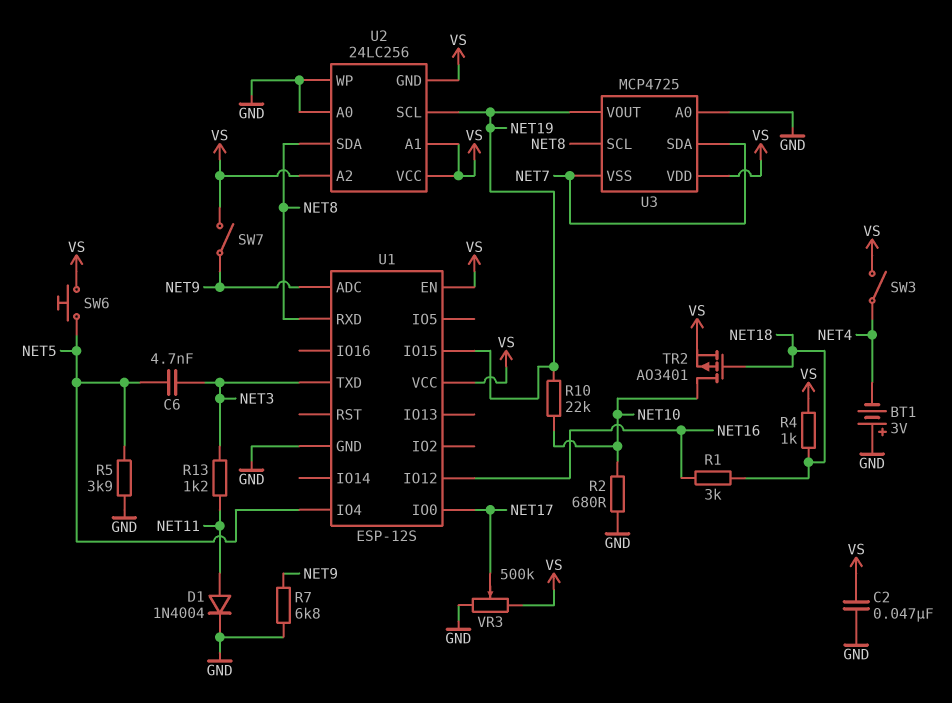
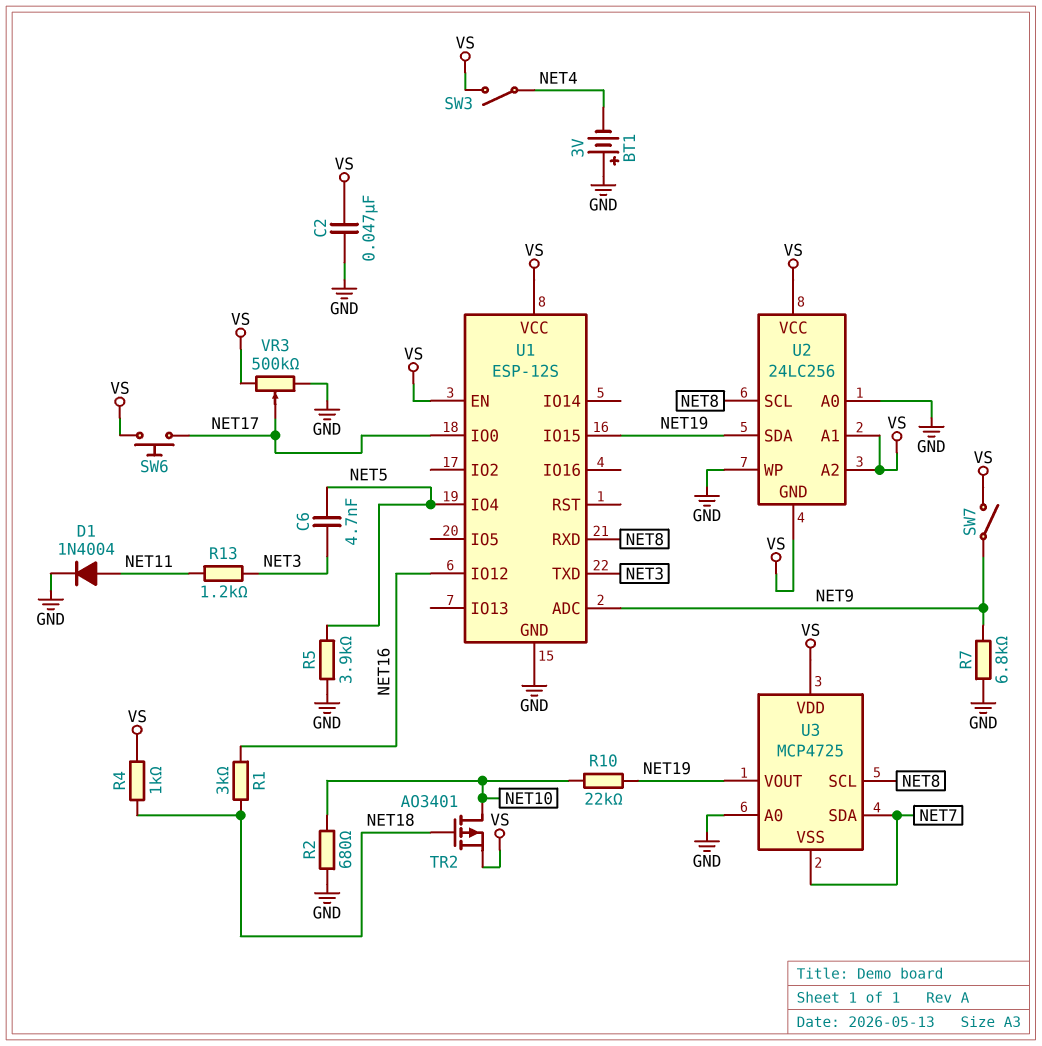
SW6: button (NET5, VS) -> button (NET17, VS)
U2 pin SCL: NET19 -> NET8
U2 pin SDA: NET8 -> NET19

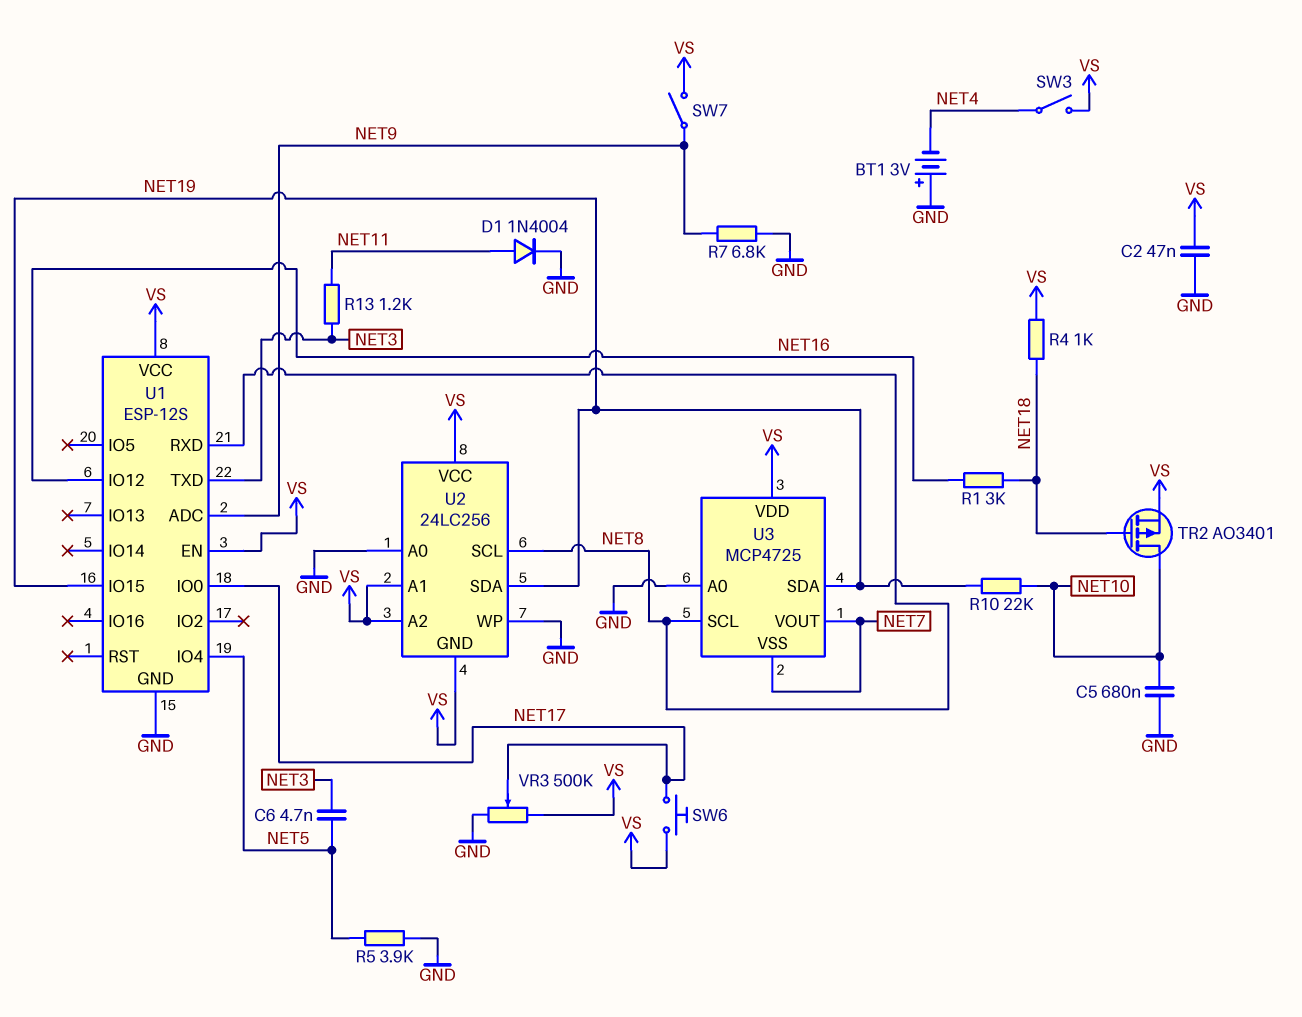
C5: none -> 680nF (GND, NET10)
R2: 680 (GND, NET10) -> none
U3 pin SDA: NET7 -> NET19
U3 pin VOUT: NET19 -> NET7

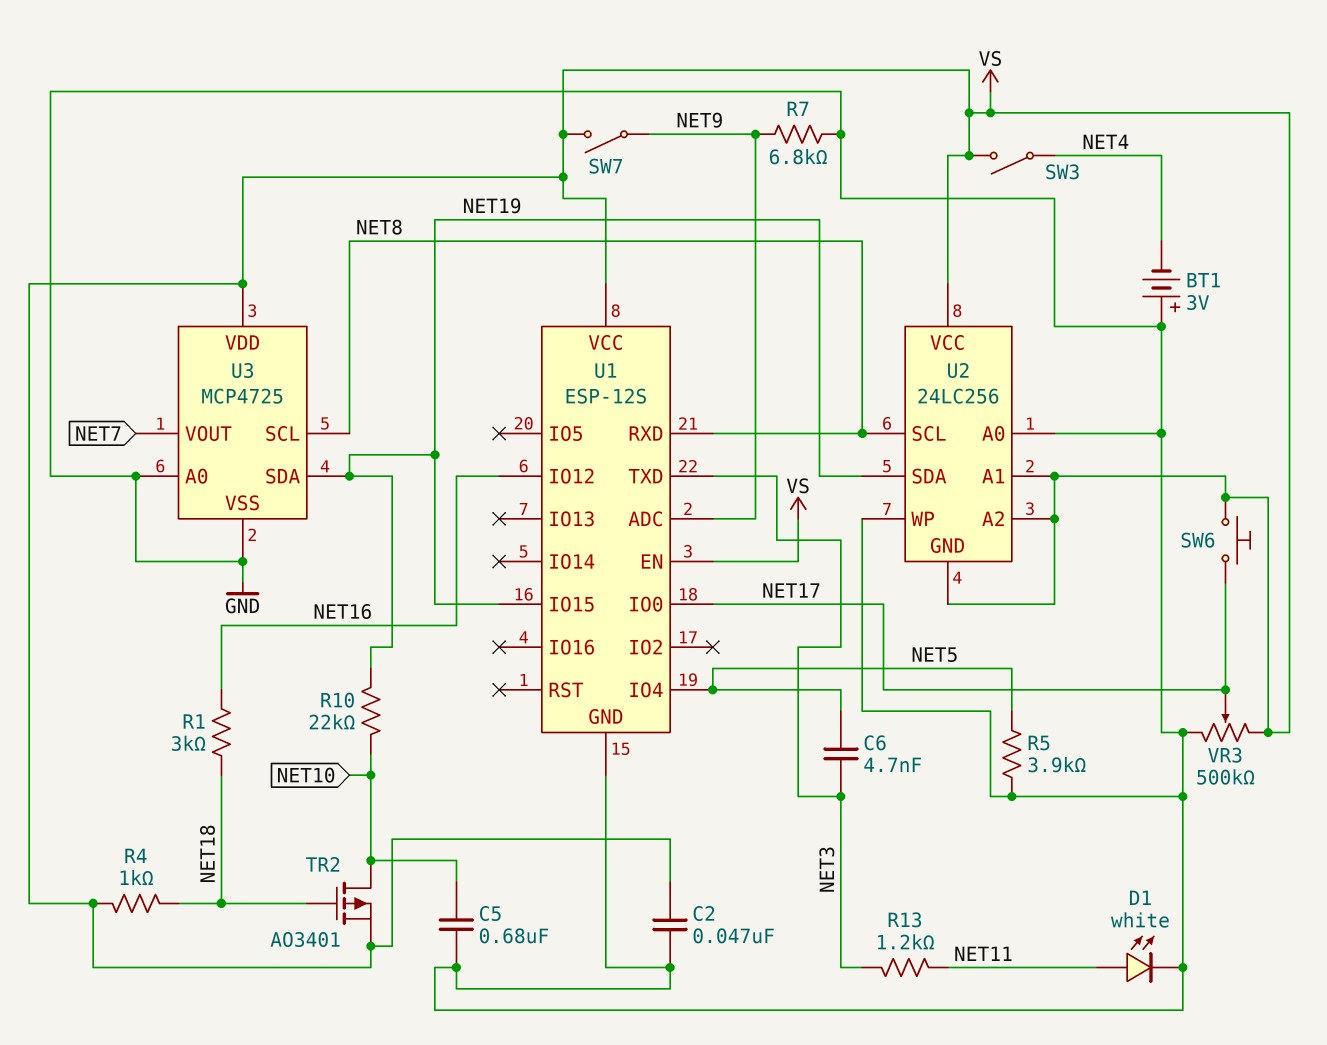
D1: diode 1N4004 (A NET11, K GND) -> LED white (A NET11, K GND)
U3 pin VSS: NET7 -> GND

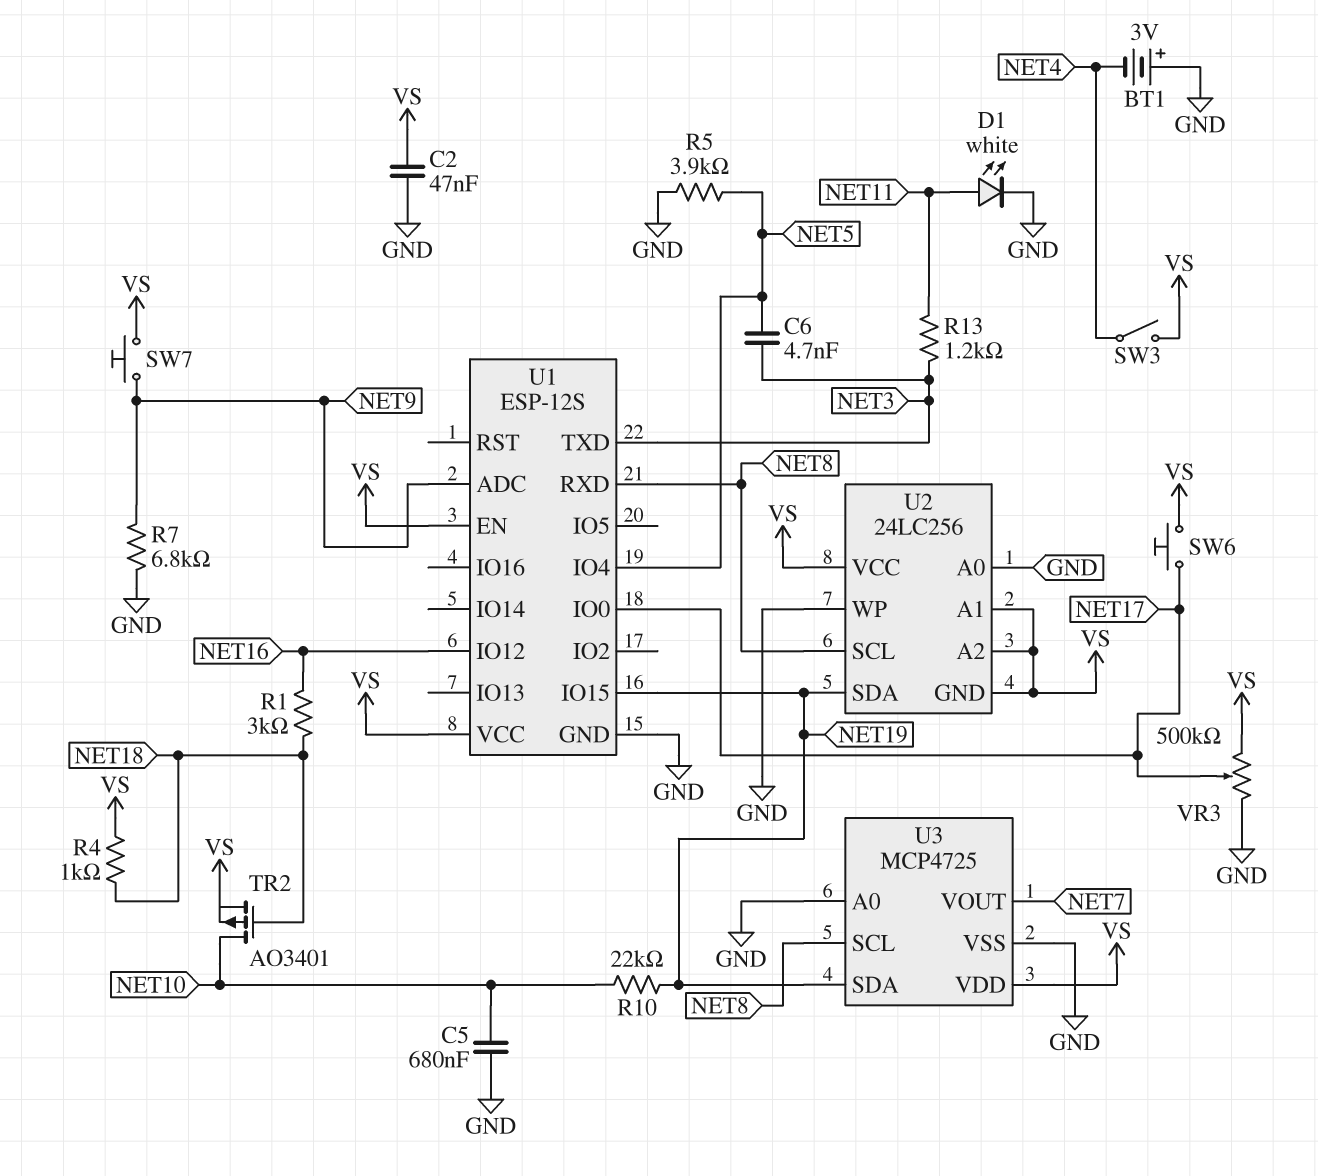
SW7: switch (NET9, VS) -> button (NET9, VS)

